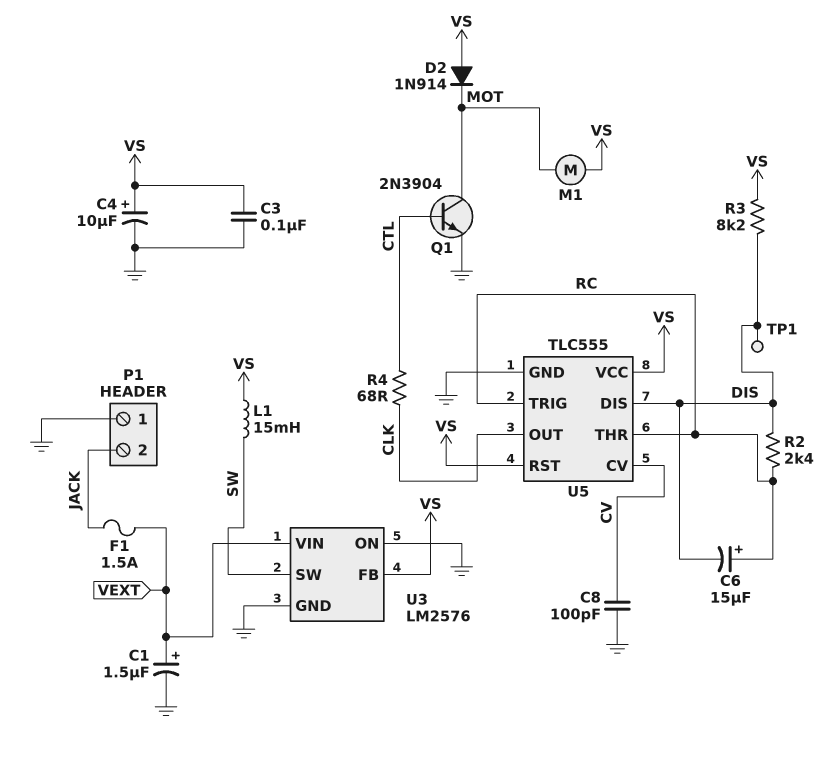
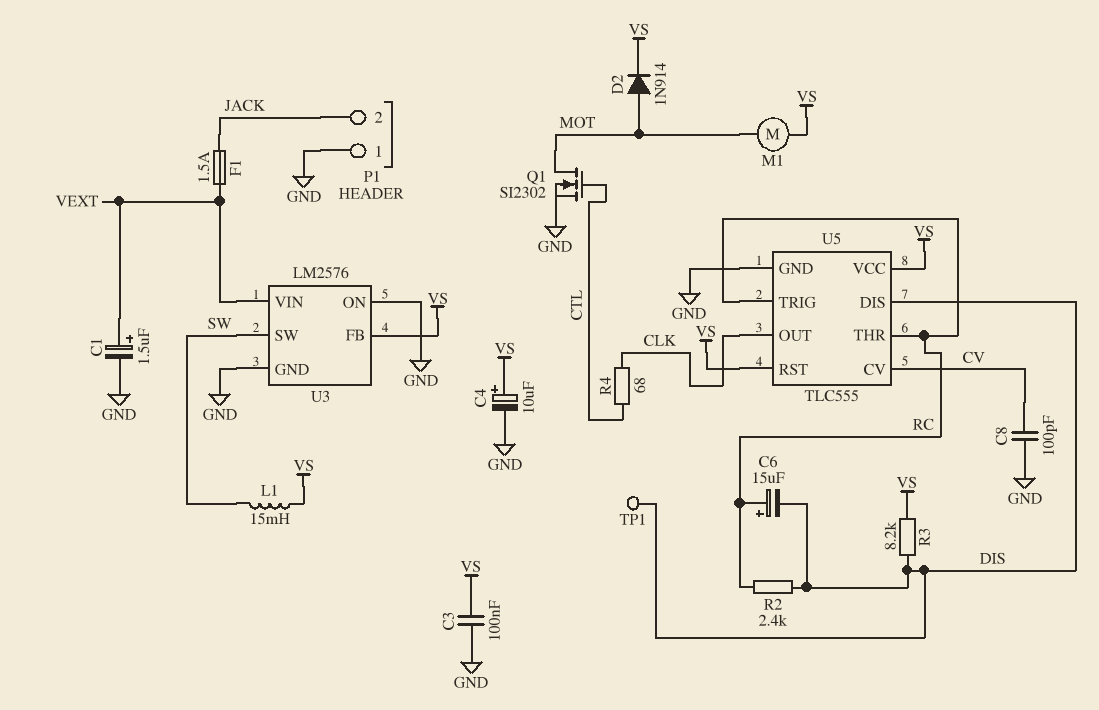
D2: diode 1N914 (A VS, K MOT) -> diode 1N914 (A MOT, K VS)
Q1: NPN 2N3904 (B CTL, C MOT, E GND) -> NMOS SI2302 (G CTL, D MOT, S GND)

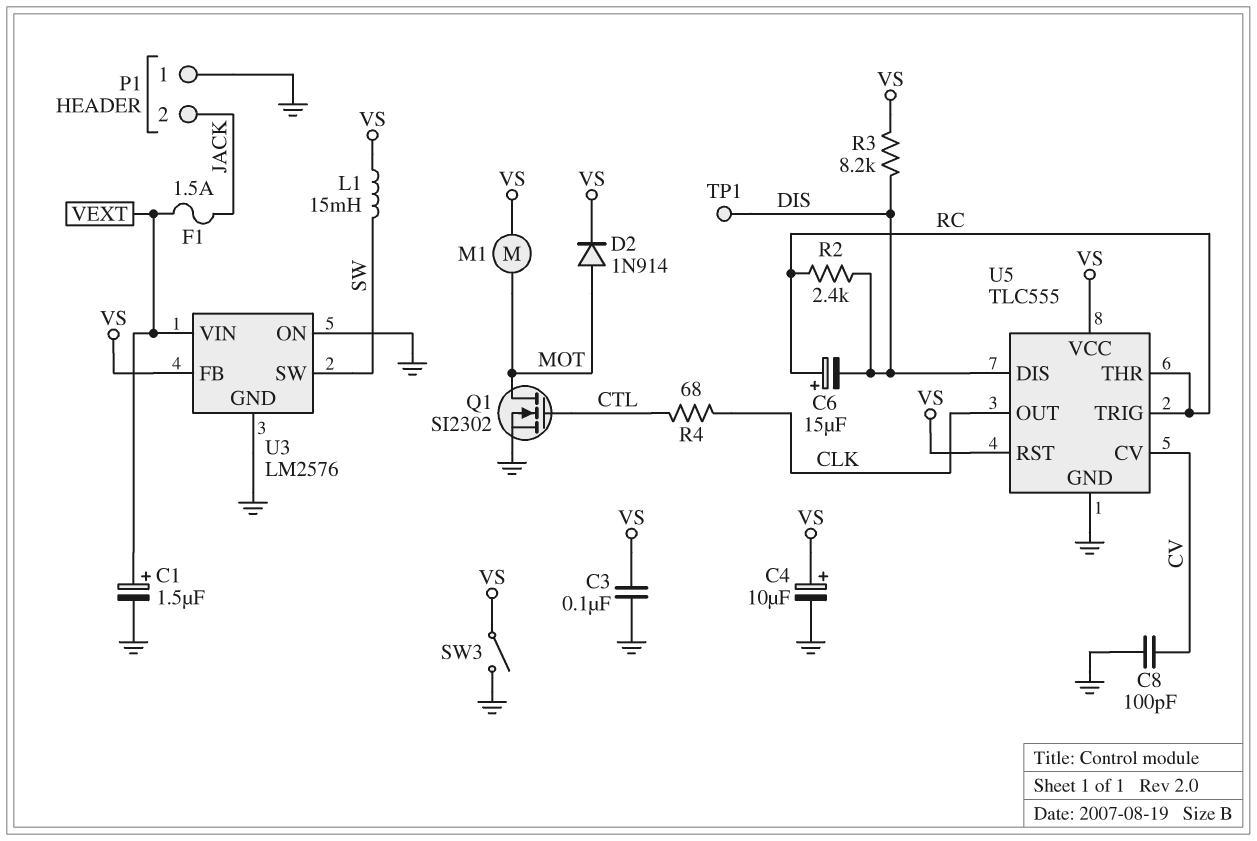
SW3: none -> switch (GND, VS)

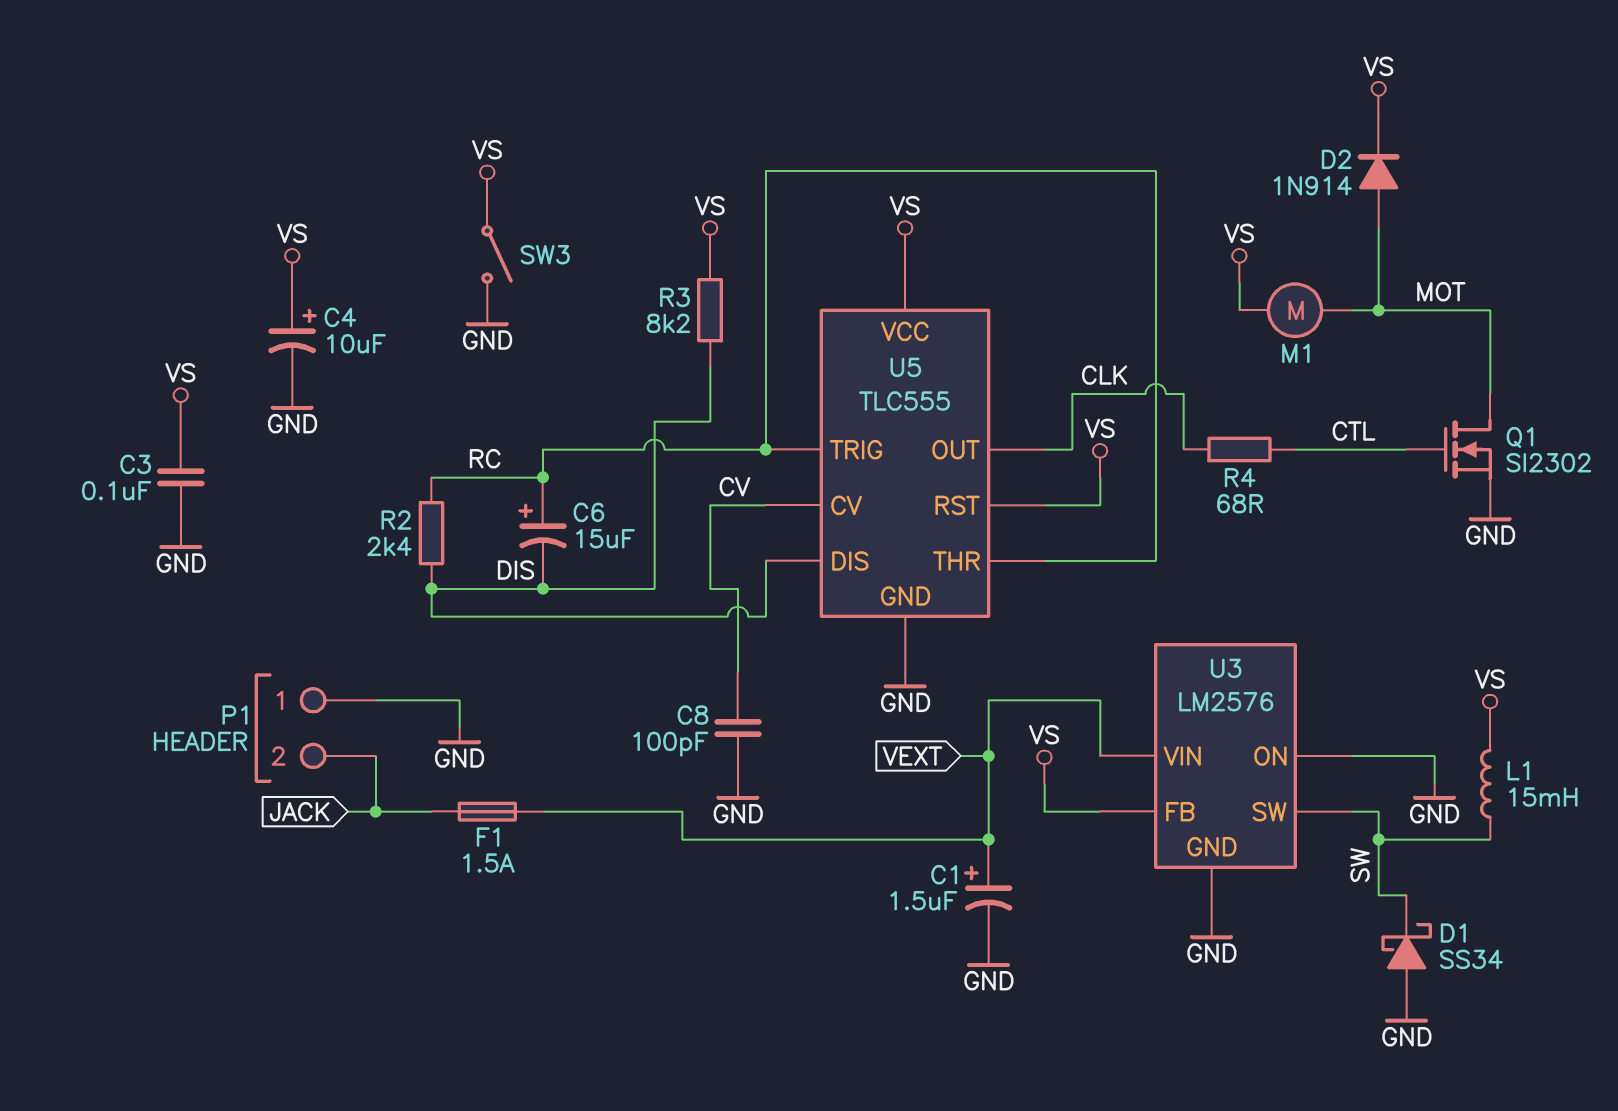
D1: none -> schottky SS34 (A GND, K SW)
TP1: test point (DIS) -> none

